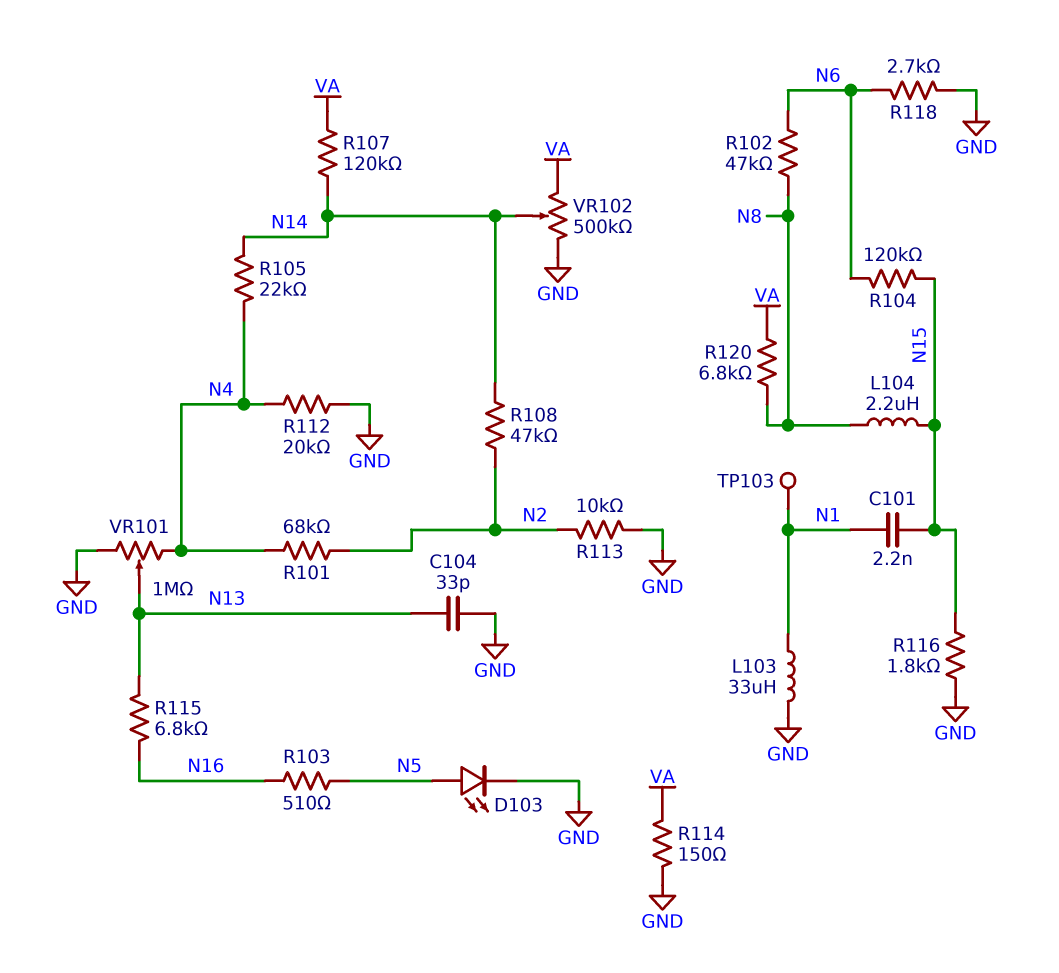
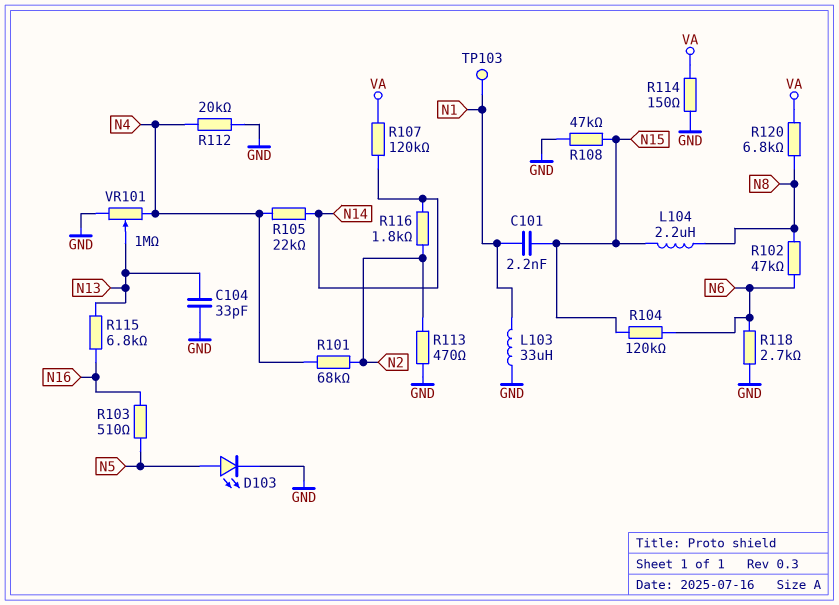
R108: 47k (N2, N14) -> 47k (GND, N15)
R113: 10k (GND, N2) -> 470 (GND, N2)
R116: 1.8k (GND, N15) -> 1.8k (N2, N14)
VR102: 500k (GND, VA, wiper N14) -> none

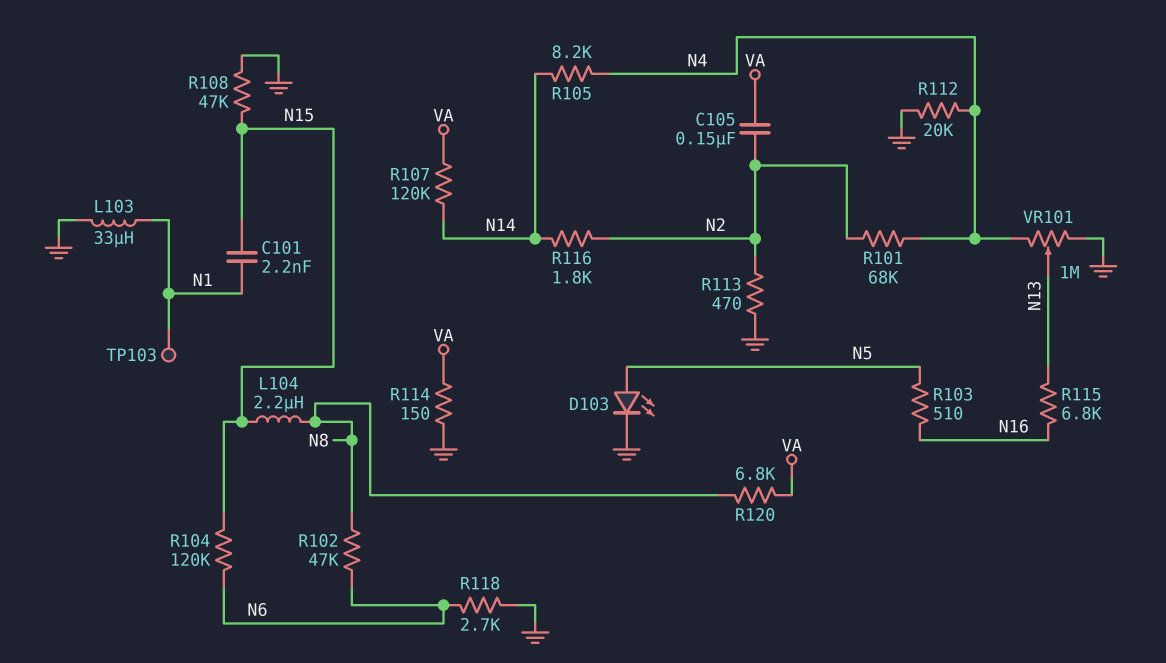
C104: 33pF (GND, N13) -> none
C105: none -> 150nF (N2, VA)
R105: 22k (N4, N14) -> 8.2k (N4, N14)

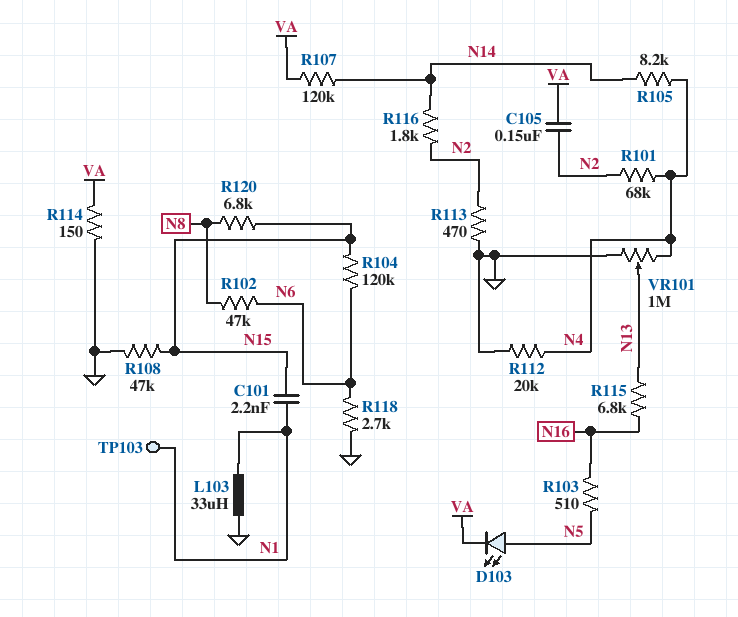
D103: LED (A N5, K GND) -> LED (A N5, K VA)
L104: 2.2uH (N8, N15) -> none
R120: 6.8k (N8, VA) -> 6.8k (N8, N15)

